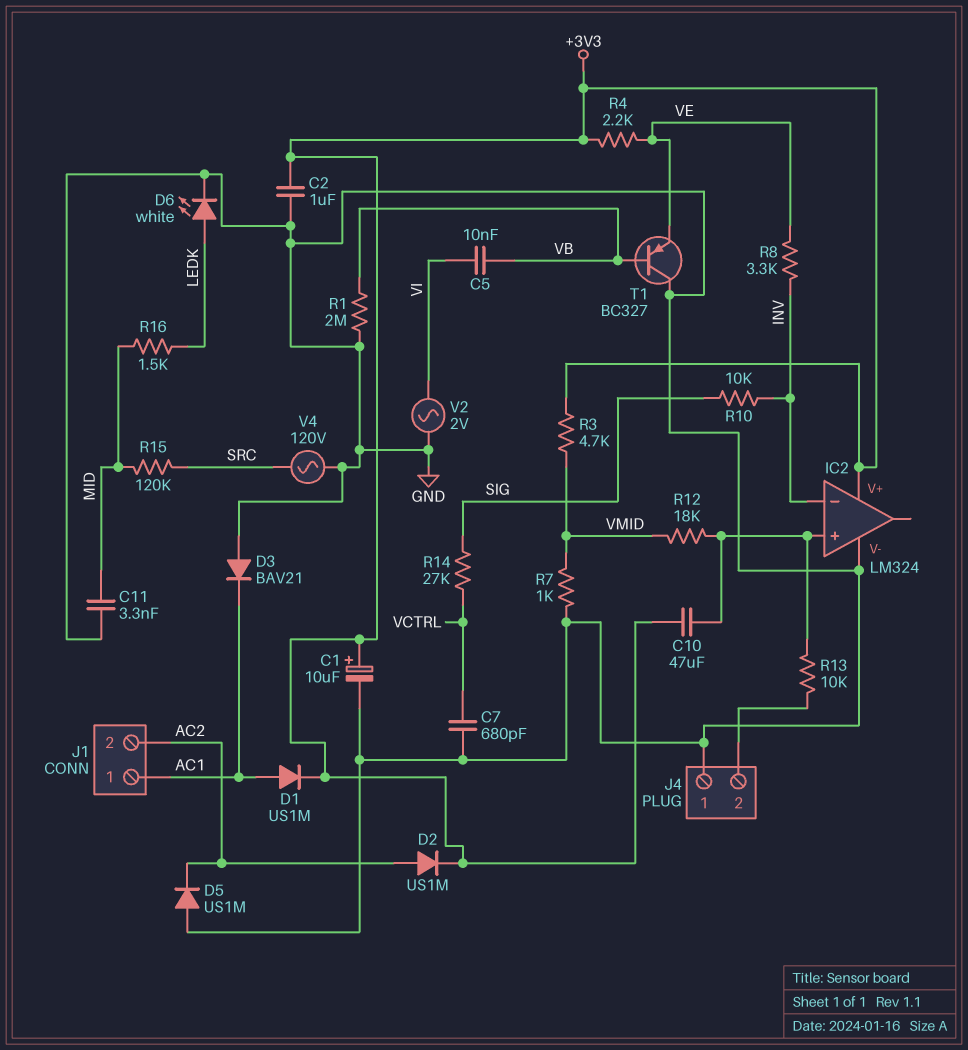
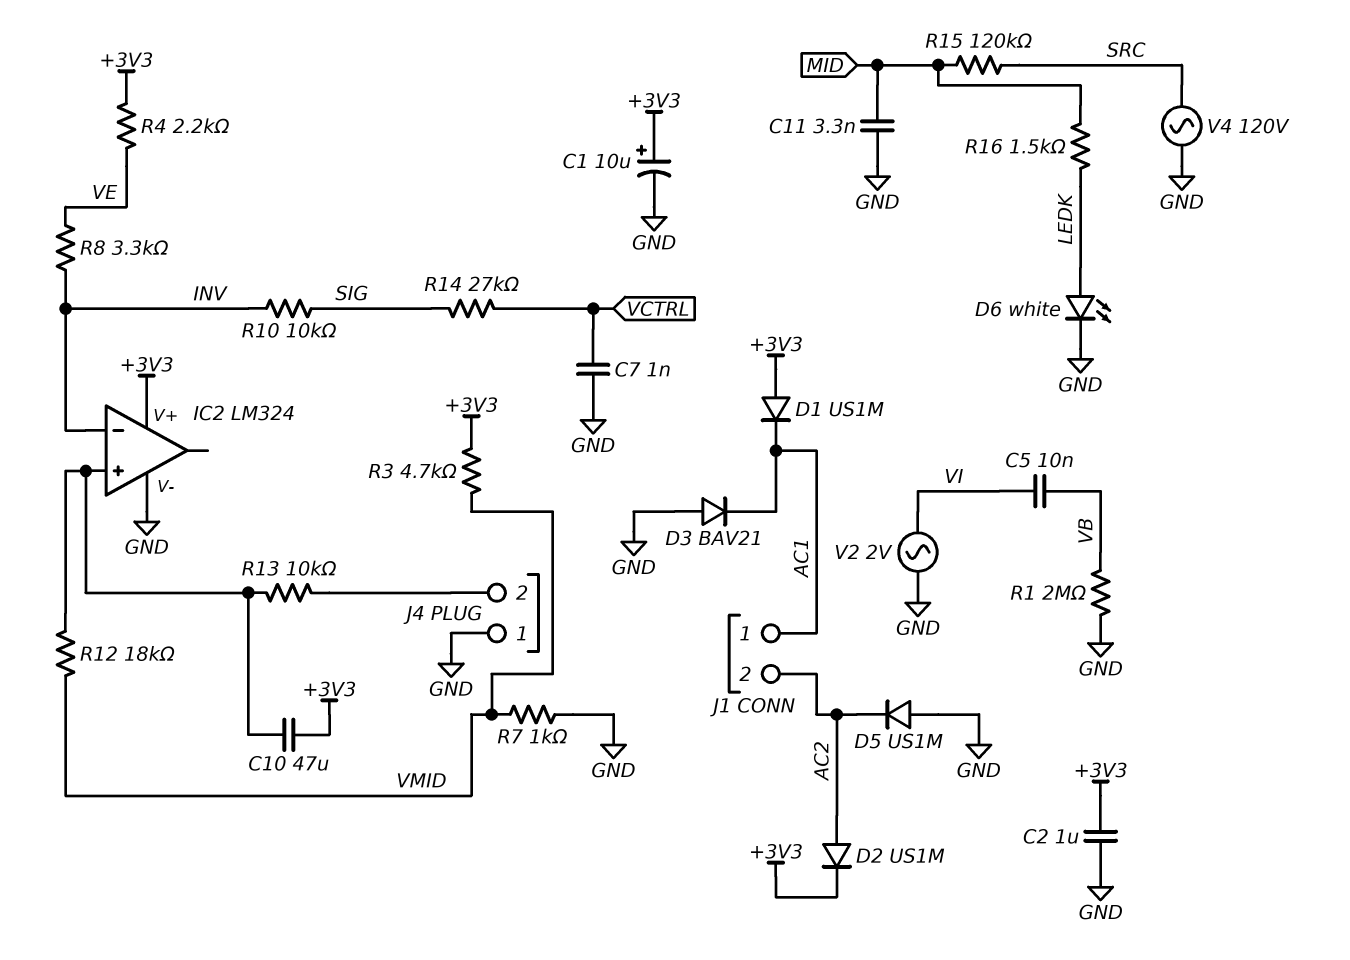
C7: 680pF (GND, VCTRL) -> 1nF (GND, VCTRL)
D1: diode US1M (A AC1, K +3V3) -> diode US1M (A +3V3, K AC1)
T1: PNP BC327 (B VB, C GND, E VE) -> none

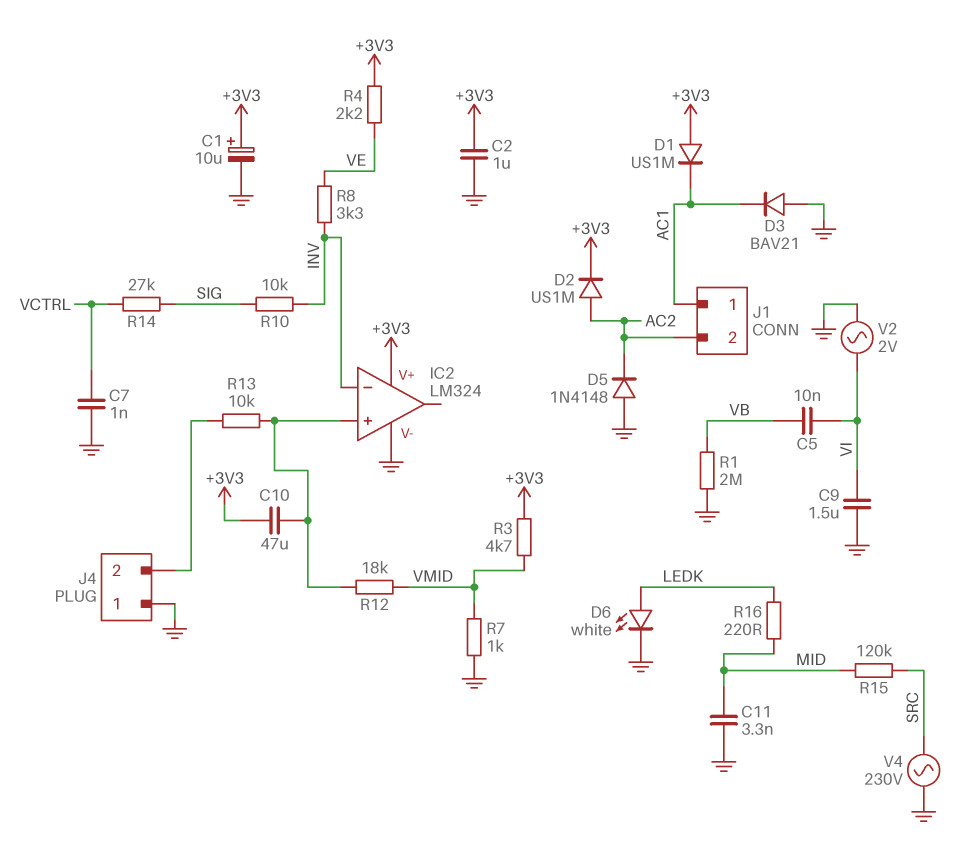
C9: none -> 1.5uF (GND, VI)
D5: diode US1M (A GND, K AC2) -> diode 1N4148 (A GND, K AC2)
R16: 1.5k (LEDK, MID) -> 220 (LEDK, MID)
V4: AC 120V (GND, SRC) -> AC 230V (GND, SRC)

